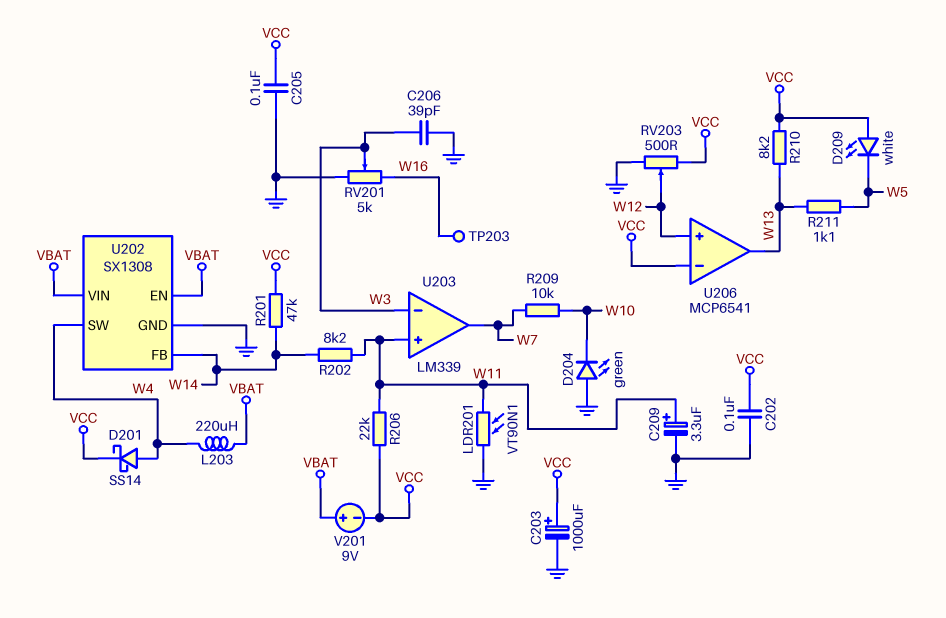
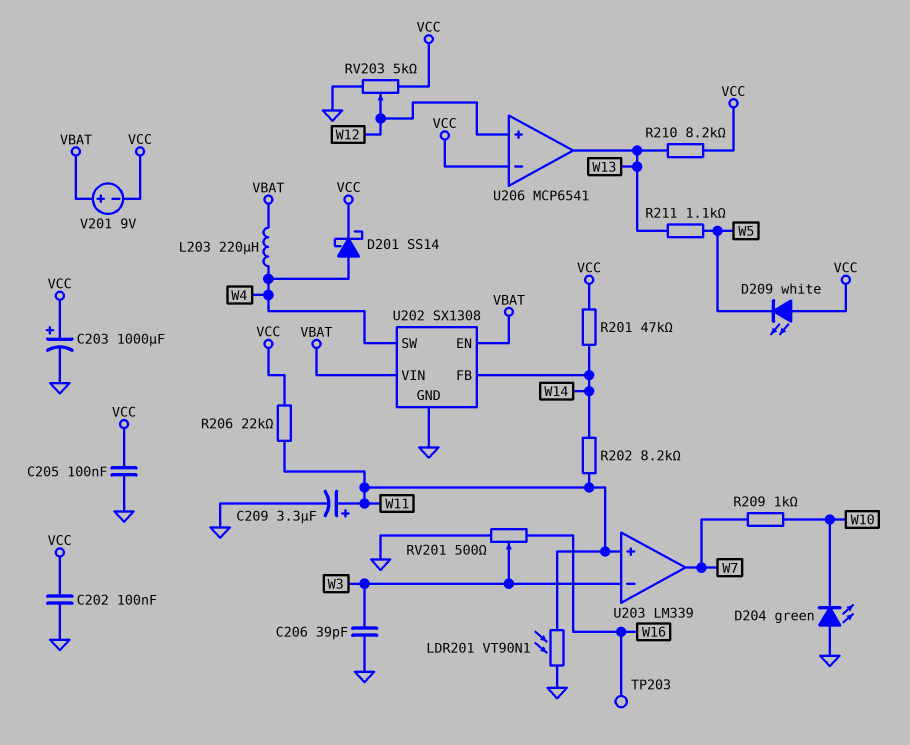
R209: 10k (W7, W10) -> 1k (W7, W10)
RV201: 5k (GND, W16, wiper W3) -> 500 (GND, W16, wiper W3)
RV203: 500 (GND, VCC, wiper W12) -> 5k (GND, VCC, wiper W12)

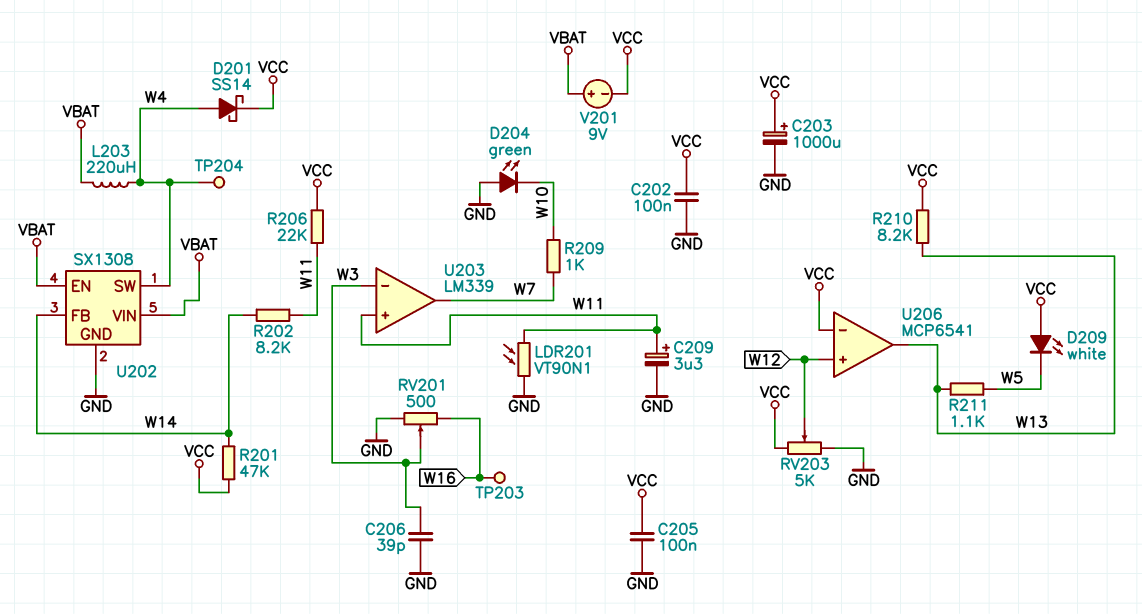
TP204: none -> test point (W4)

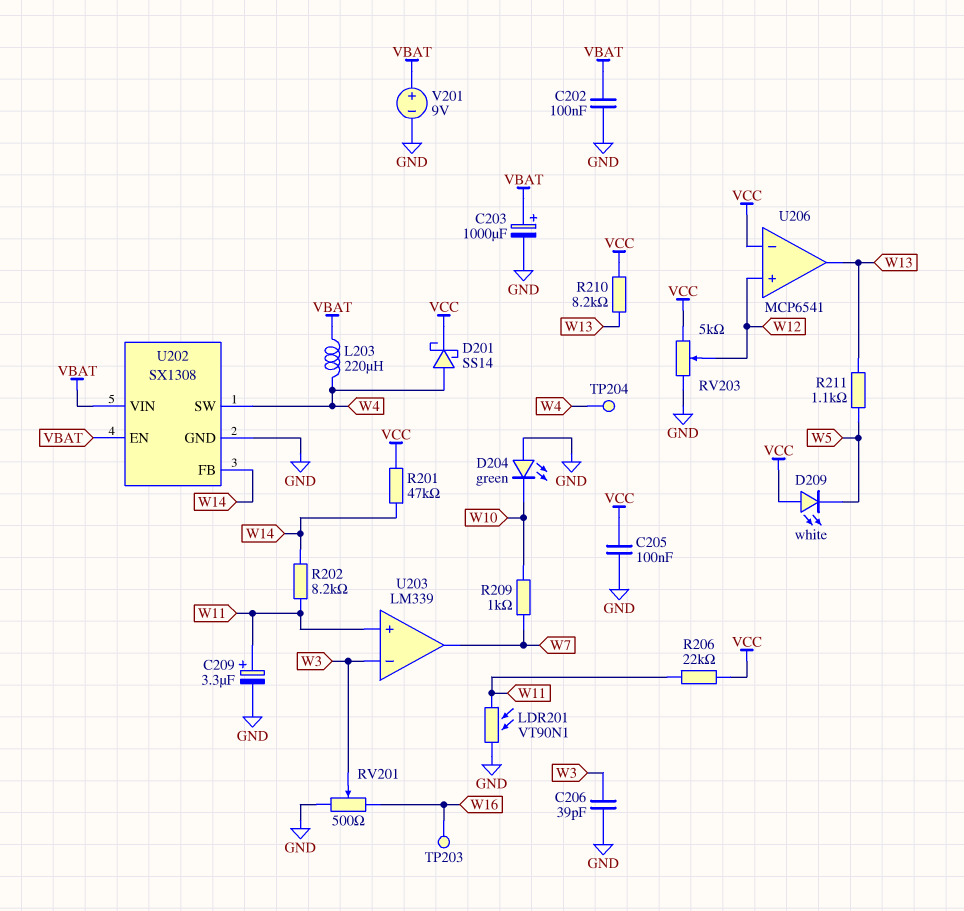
C202: 100nF (GND, VCC) -> 100nF (GND, VBAT)
C203: 1000uF (plus VCC, minus GND) -> 1000uF (plus VBAT, minus GND)
V201: 9V (plus VBAT, minus VCC) -> 9V (plus VBAT, minus GND)

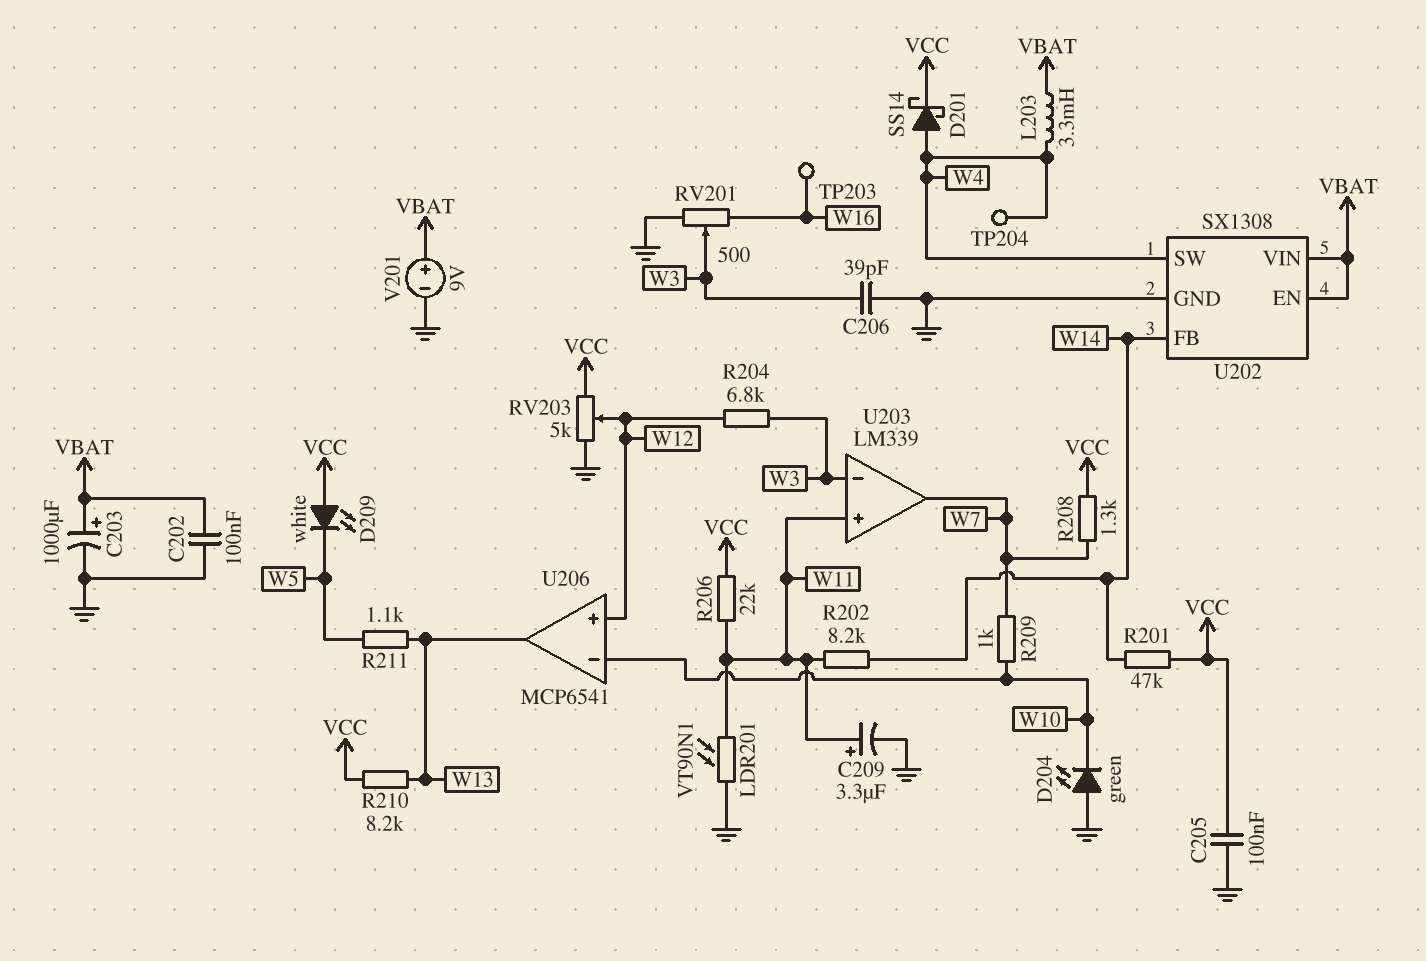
L203: 220uH (VBAT, W4) -> 3.3mH (VBAT, W4)
R204: none -> 6.8k (W3, W12)
R208: none -> 1.3k (VCC, W7)
U206 pin in-: VCC -> W10

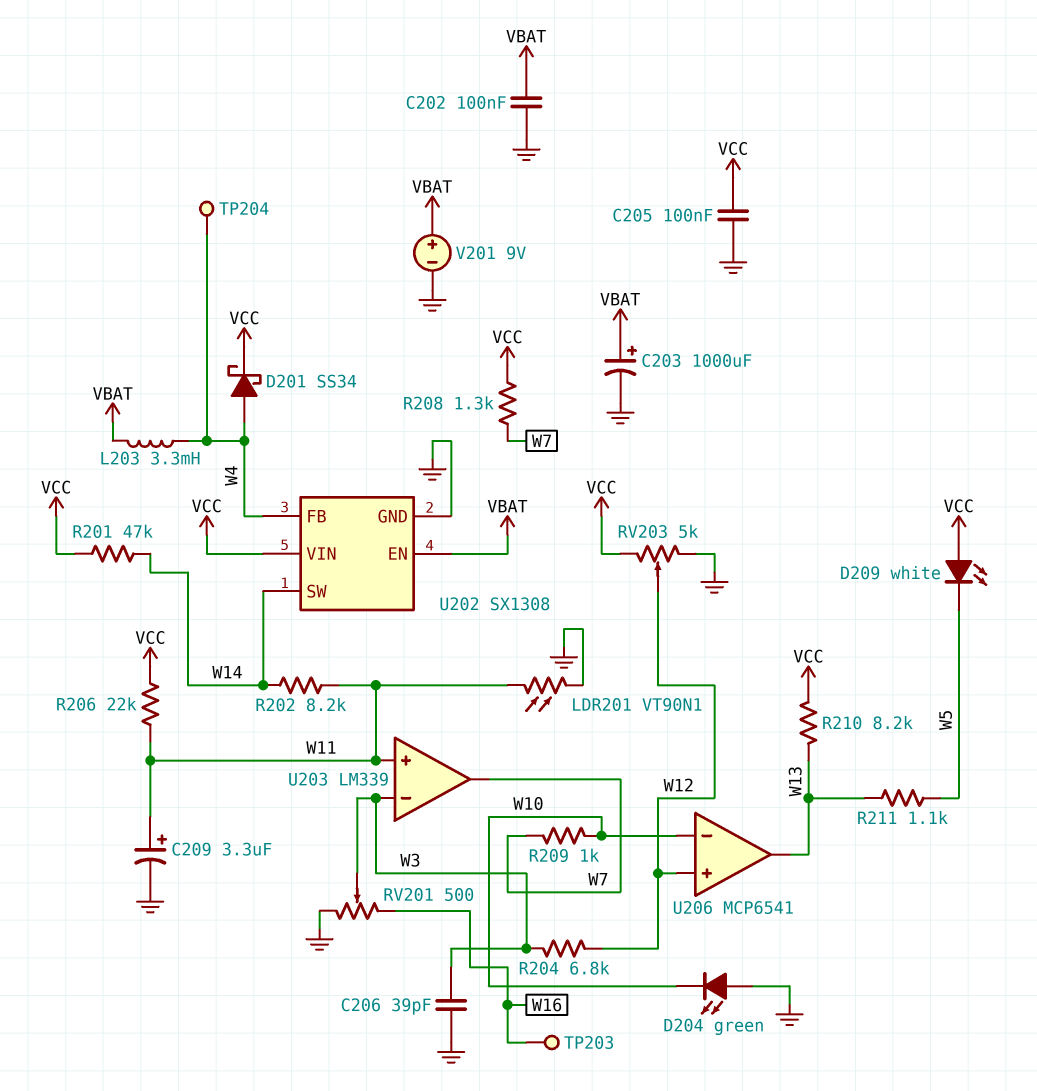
D201: schottky SS14 (A W4, K VCC) -> schottky SS34 (A W4, K VCC)
U202 pin FB: W14 -> W4
U202 pin SW: W4 -> W14
U202 pin VIN: VBAT -> VCC

